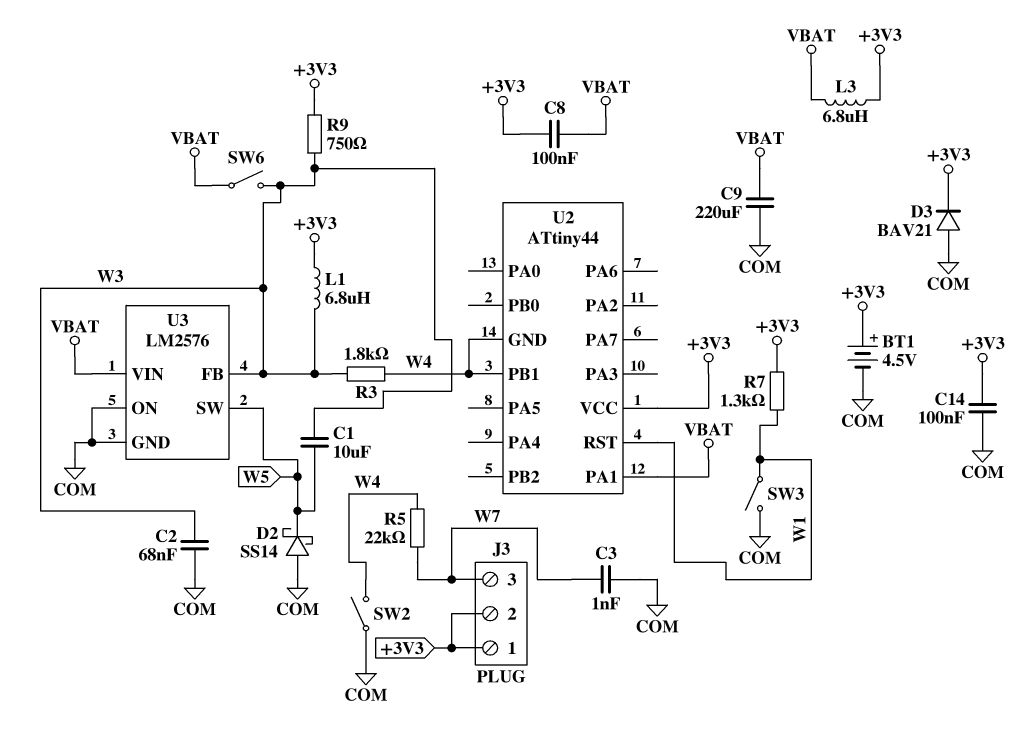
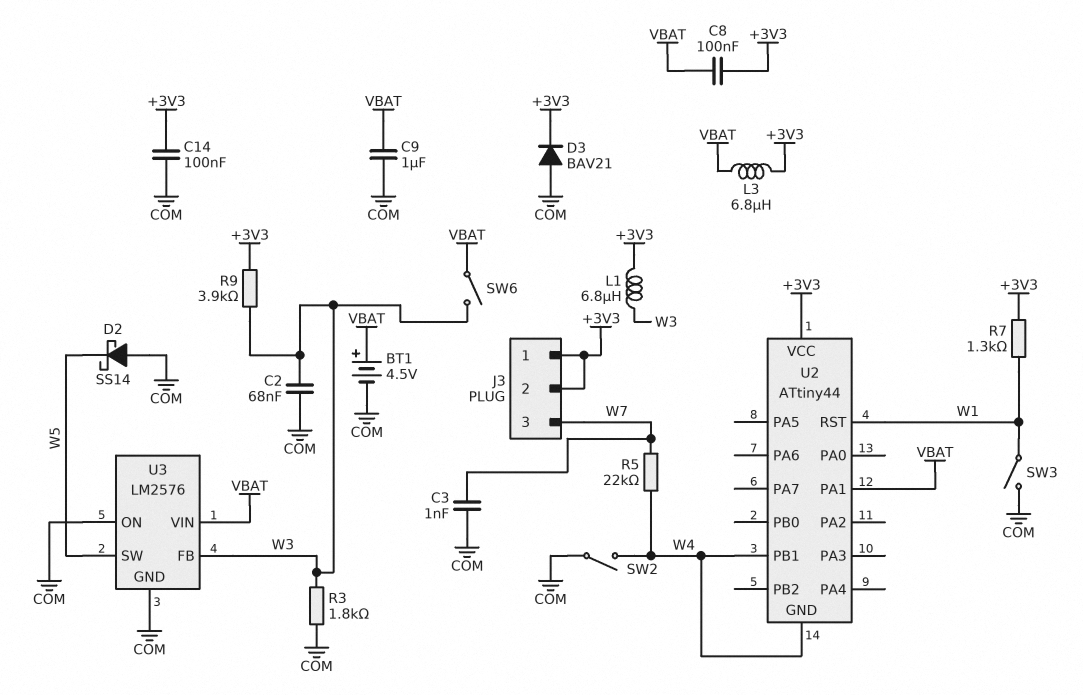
BT1: 4.5V (plus +3V3, minus COM) -> 4.5V (plus VBAT, minus COM)
C1: 10uF (W3, W5) -> none
C9: 220uF (COM, VBAT) -> 1uF (COM, VBAT)
R3: 1.8k (W3, W4) -> 1.8k (COM, W3)
R9: 750 (+3V3, W3) -> 3.9k (+3V3, W3)

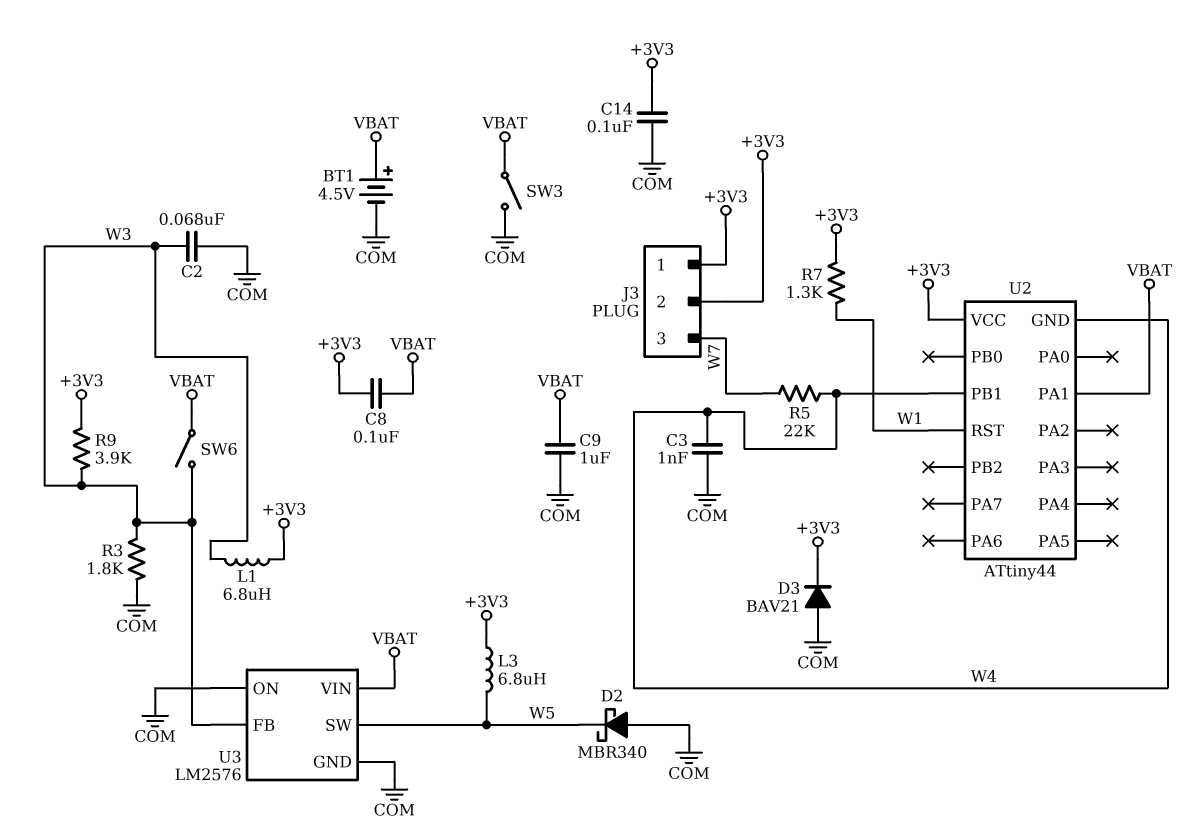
C3: 1nF (COM, W7) -> 1nF (COM, W4)
D2: schottky SS14 (A COM, K W5) -> schottky MBR340 (A COM, K W5)
L3: 6.8uH (+3V3, VBAT) -> 6.8uH (+3V3, W5)
SW2: switch (COM, W4) -> none
SW3: switch (COM, W1) -> switch (COM, VBAT)

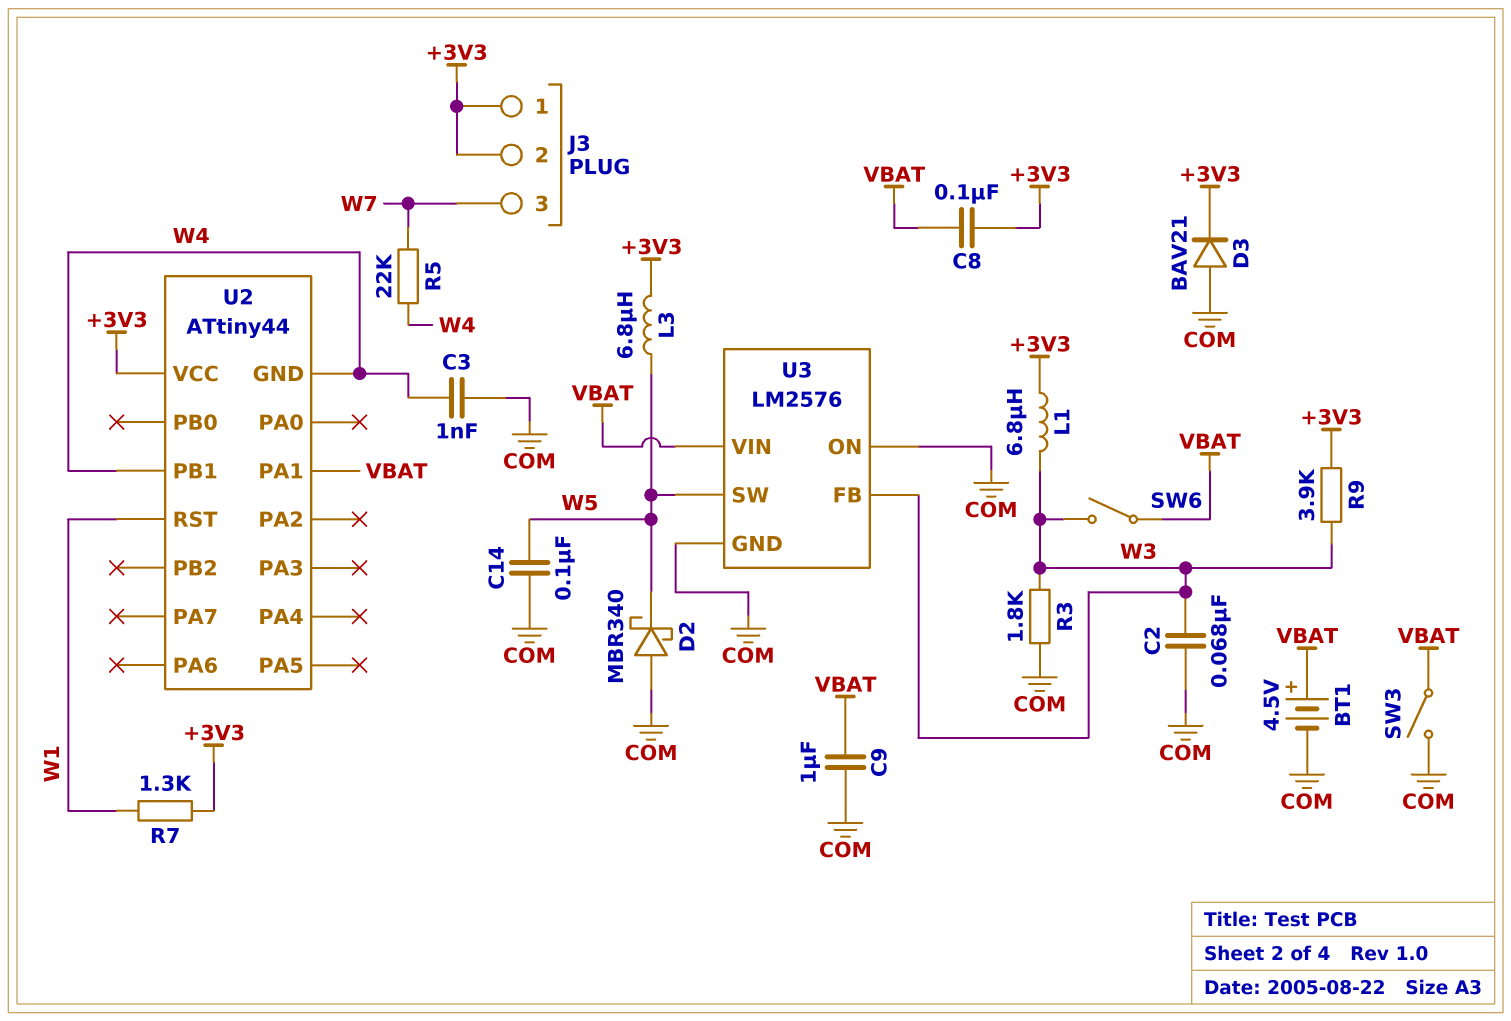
C14: 100nF (+3V3, COM) -> 100nF (COM, W5)

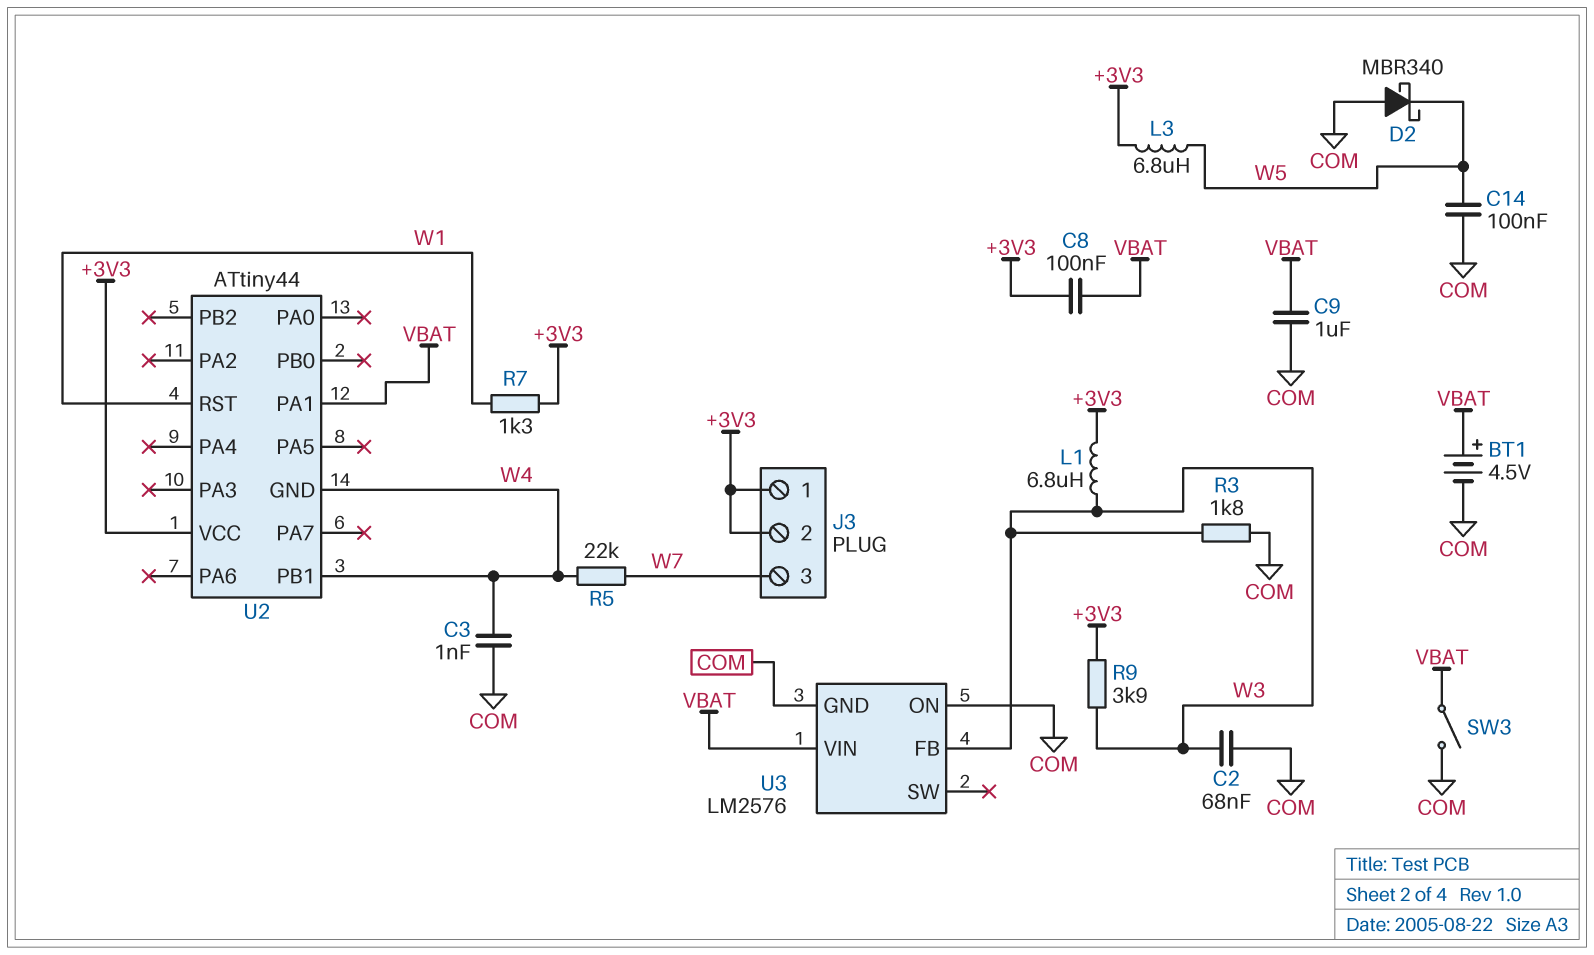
D3: diode BAV21 (A COM, K +3V3) -> none
SW6: switch (VBAT, W3) -> none
U3 pin SW: W5 -> none

